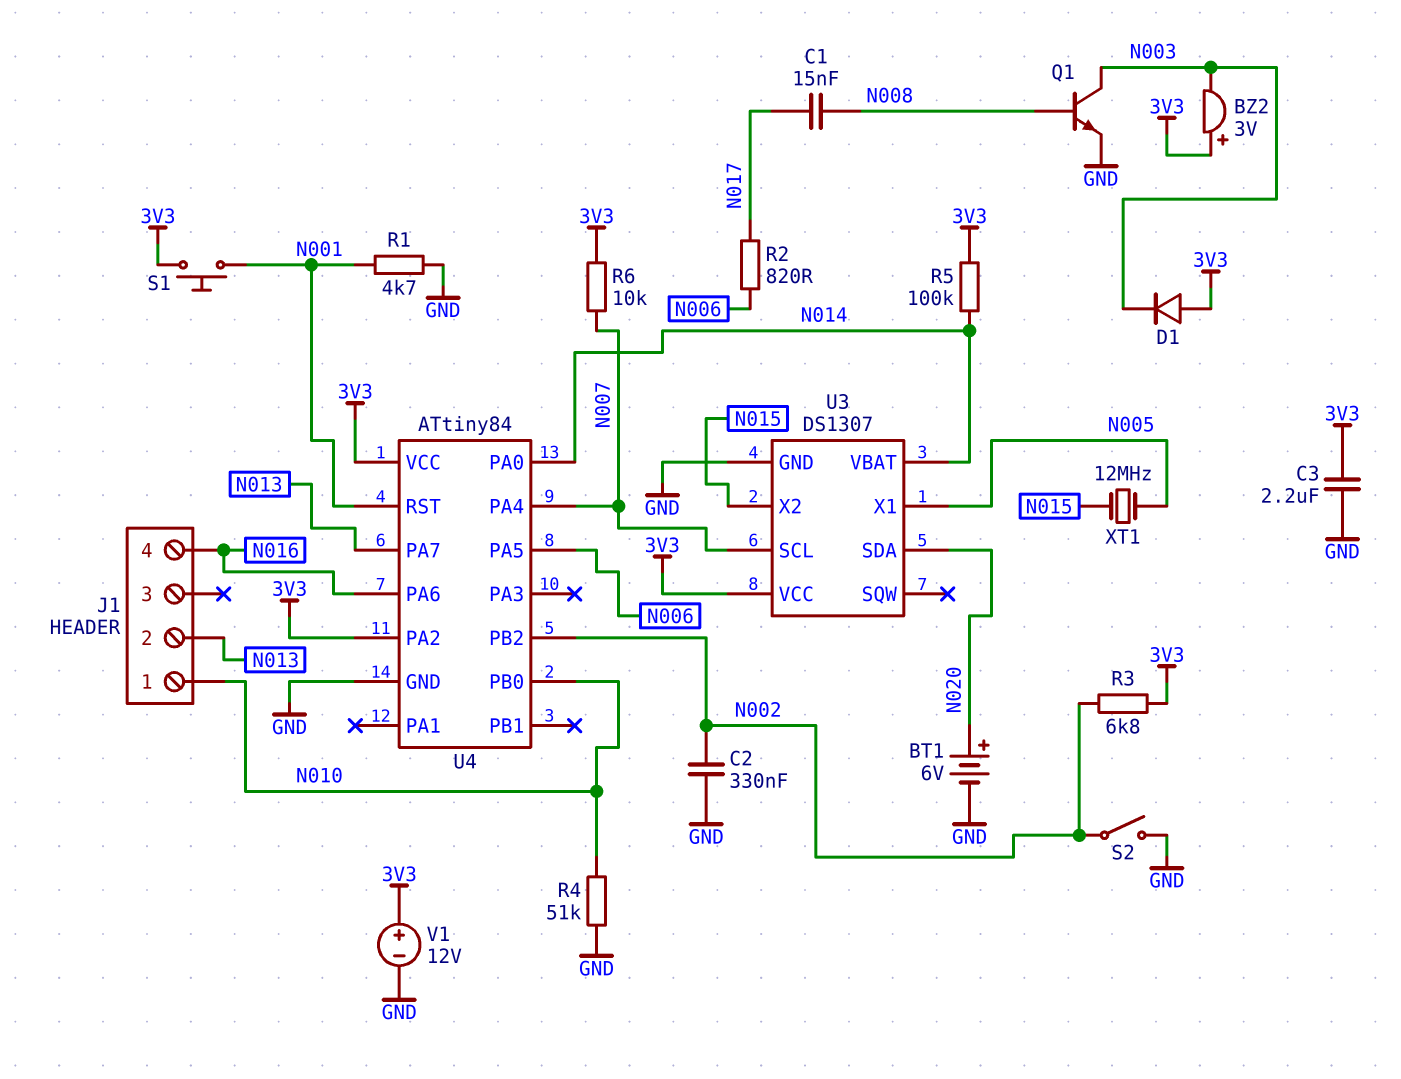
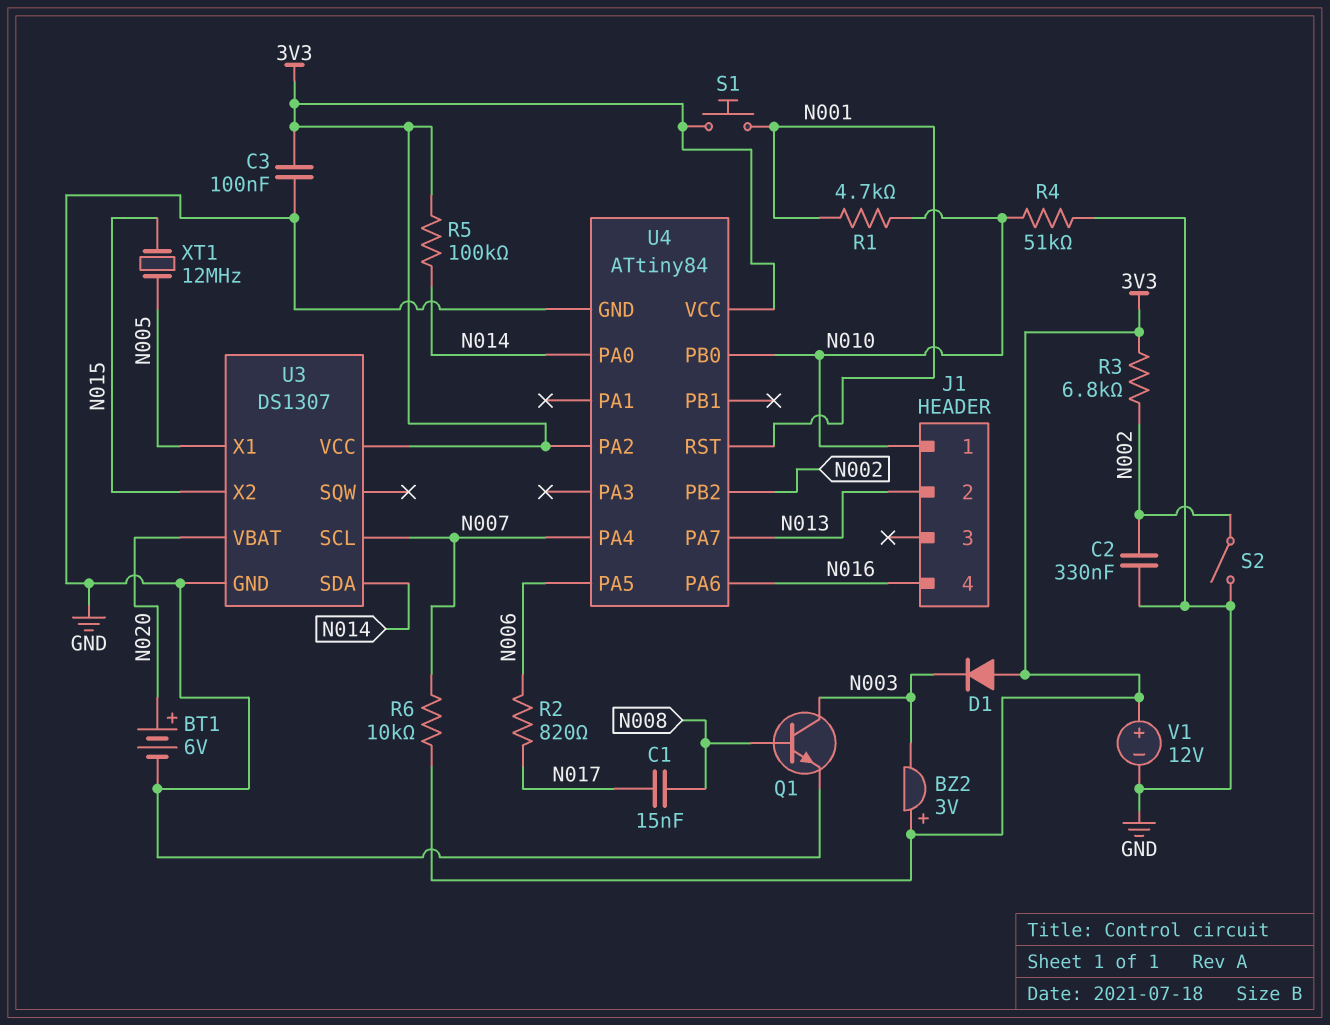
C3: 2.2uF (3V3, GND) -> 100nF (3V3, GND)
R1: 4.7k (GND, N001) -> 4.7k (N001, N010)
U3 pin SDA: N020 -> N014
U3 pin VBAT: N014 -> N020

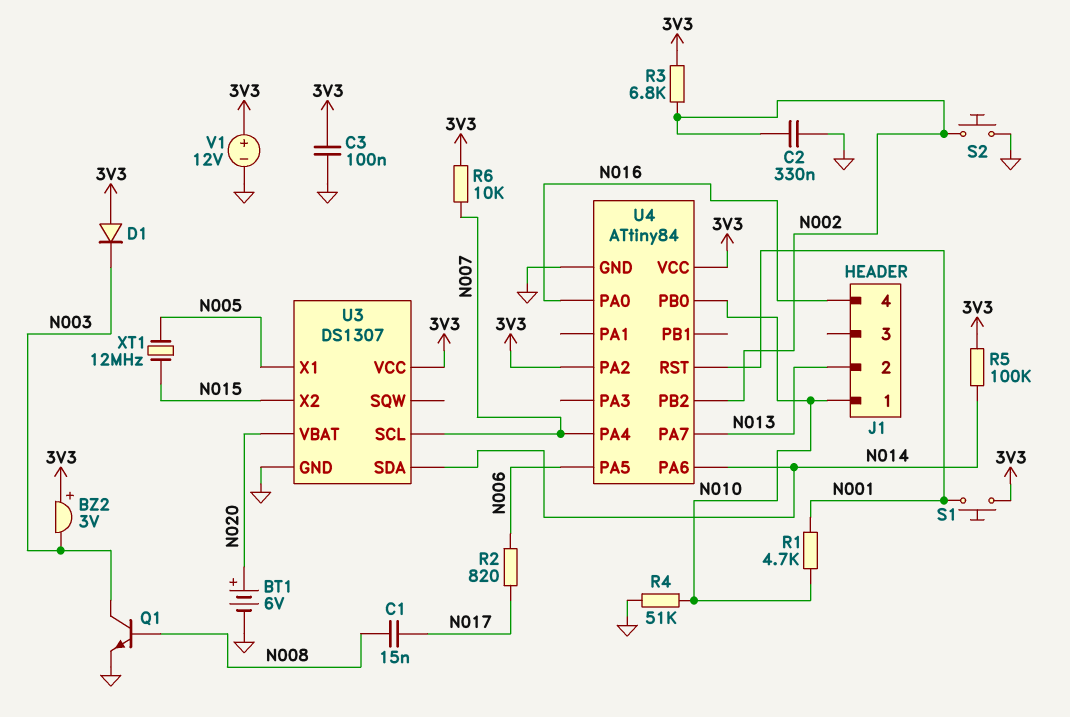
S2: switch (GND, N002) -> button (GND, N002)
U4 pin PA0: N014 -> N016
U4 pin PA6: N016 -> N014

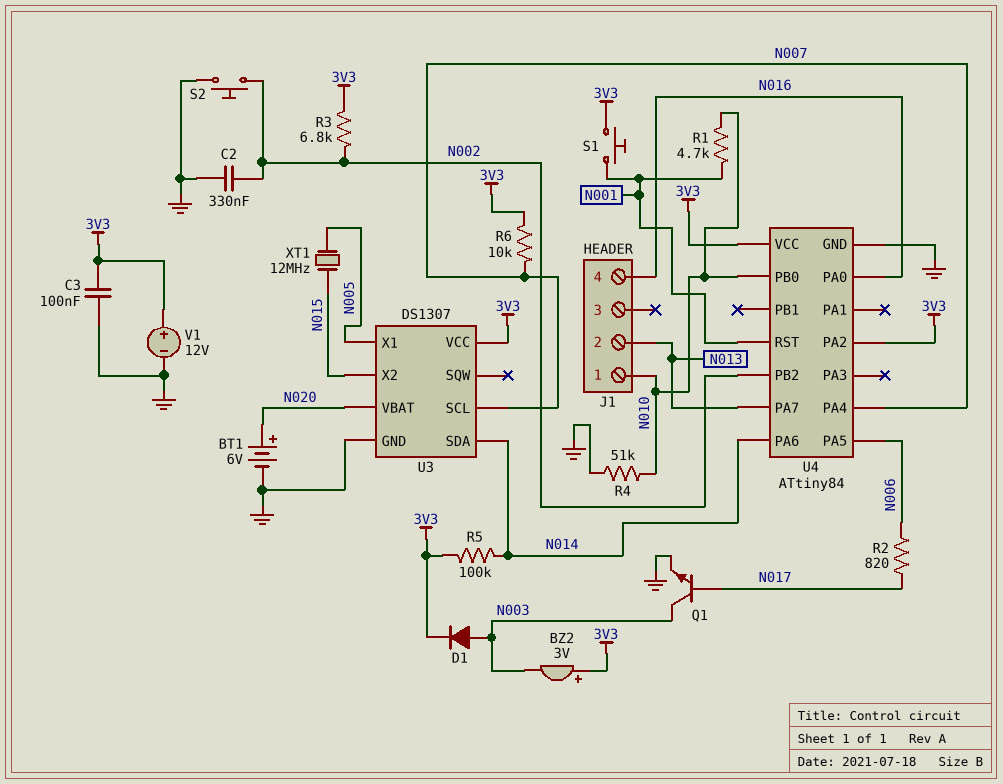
C1: 15nF (N008, N017) -> none
D1: diode (A 3V3, K N003) -> diode (A N003, K 3V3)
Q1: NPN (B N008, C N003, E GND) -> NPN (B N017, C N003, E GND)

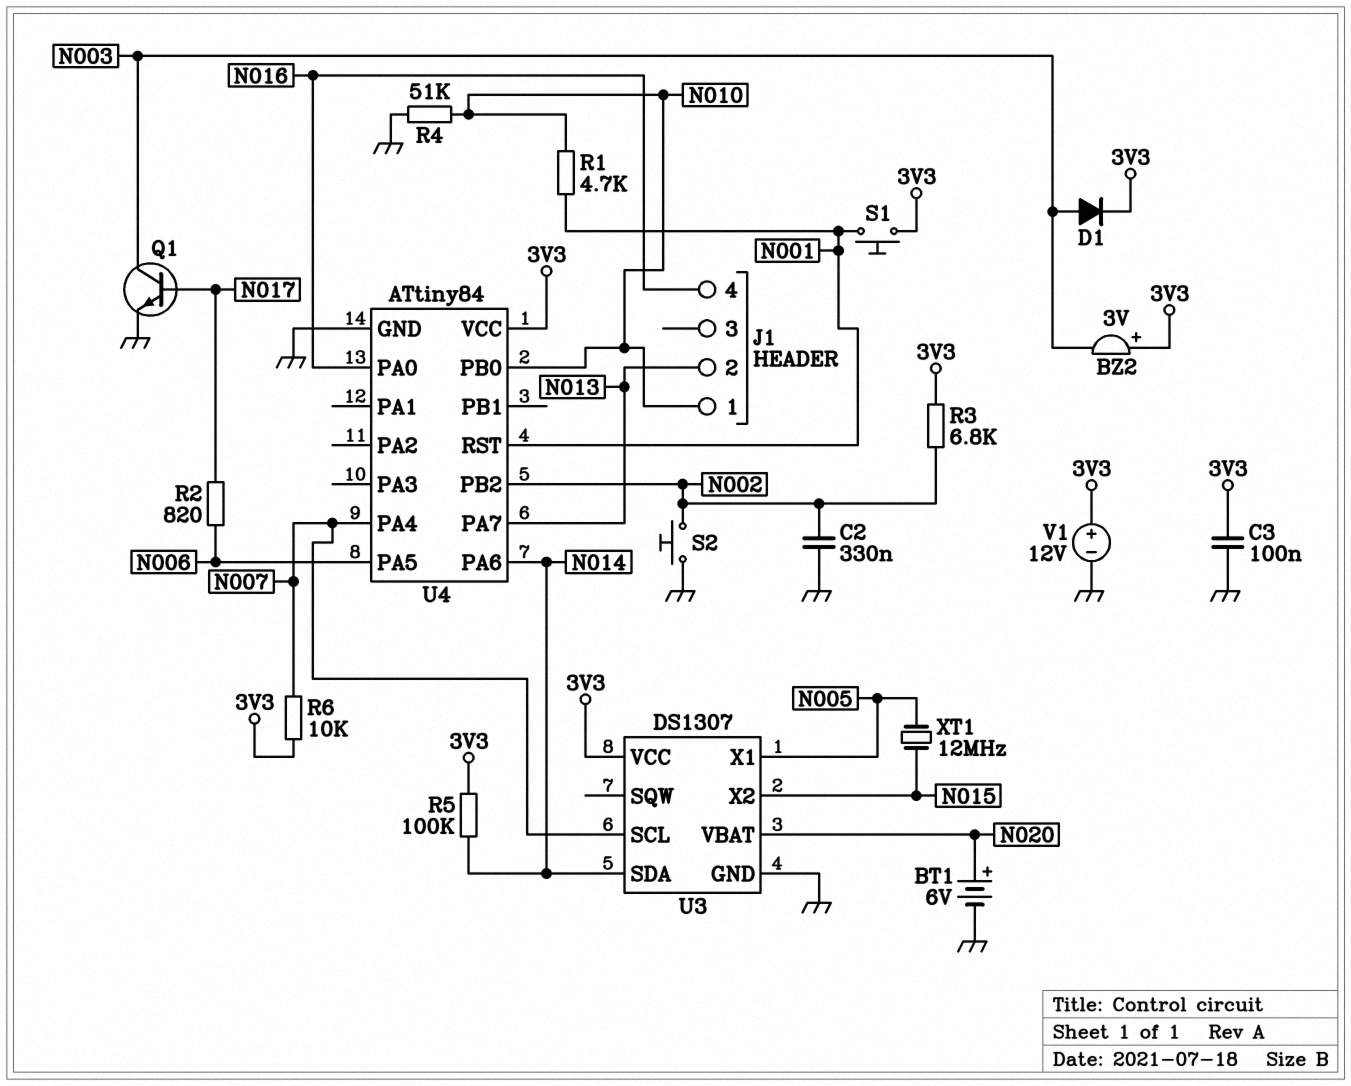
U4 pin PA2: 3V3 -> none

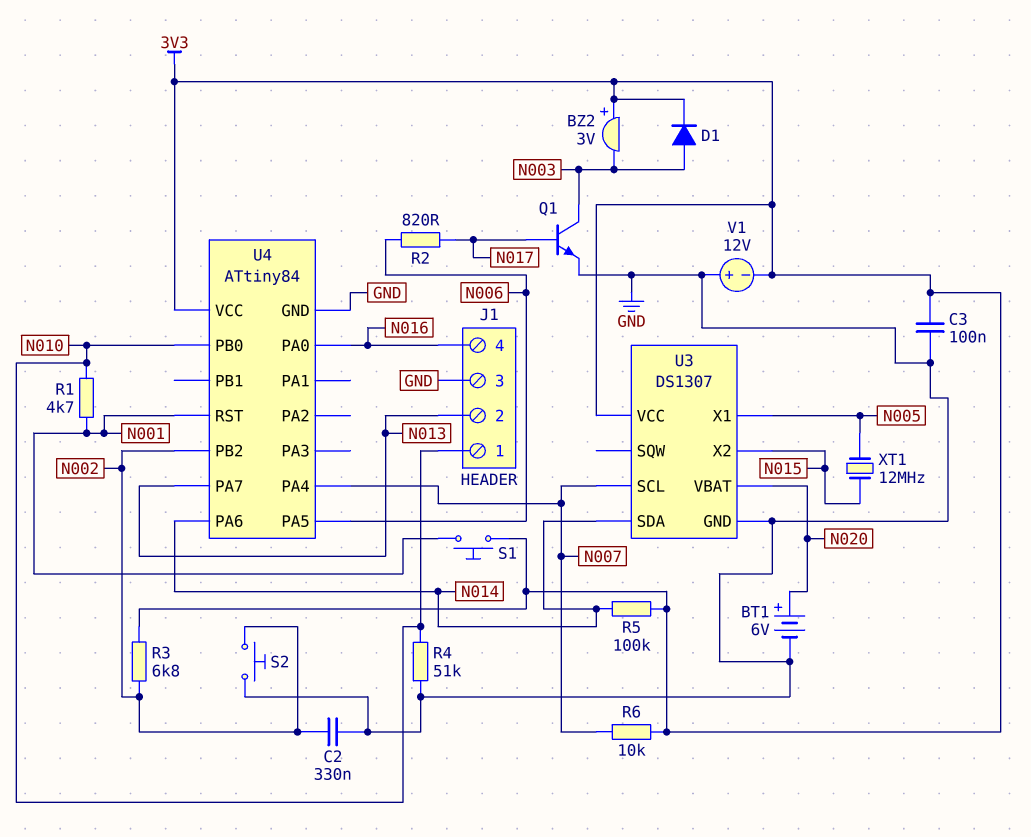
J1 pin 3: none -> GND
V1: 12V (plus 3V3, minus GND) -> 12V (plus GND, minus 3V3)

